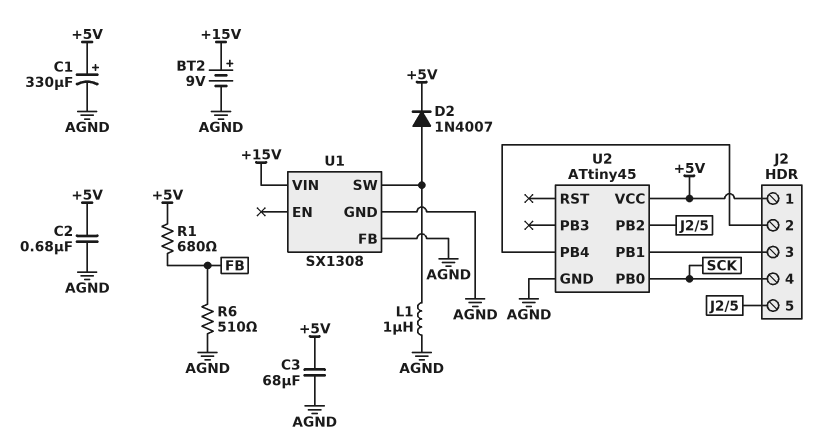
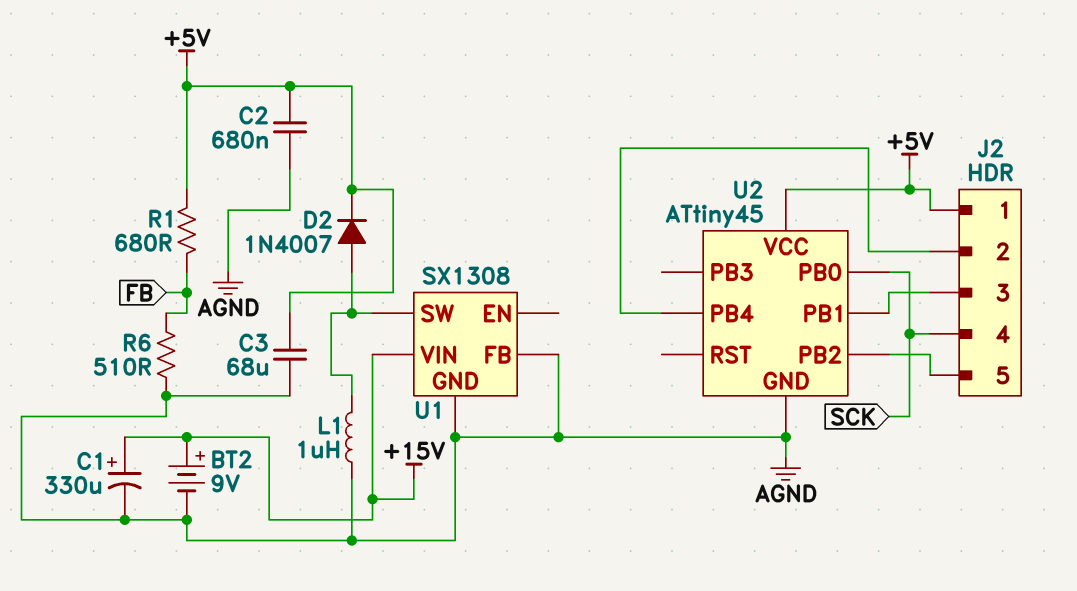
C1: 330uF (plus +5V, minus AGND) -> 330uF (plus +15V, minus AGND)

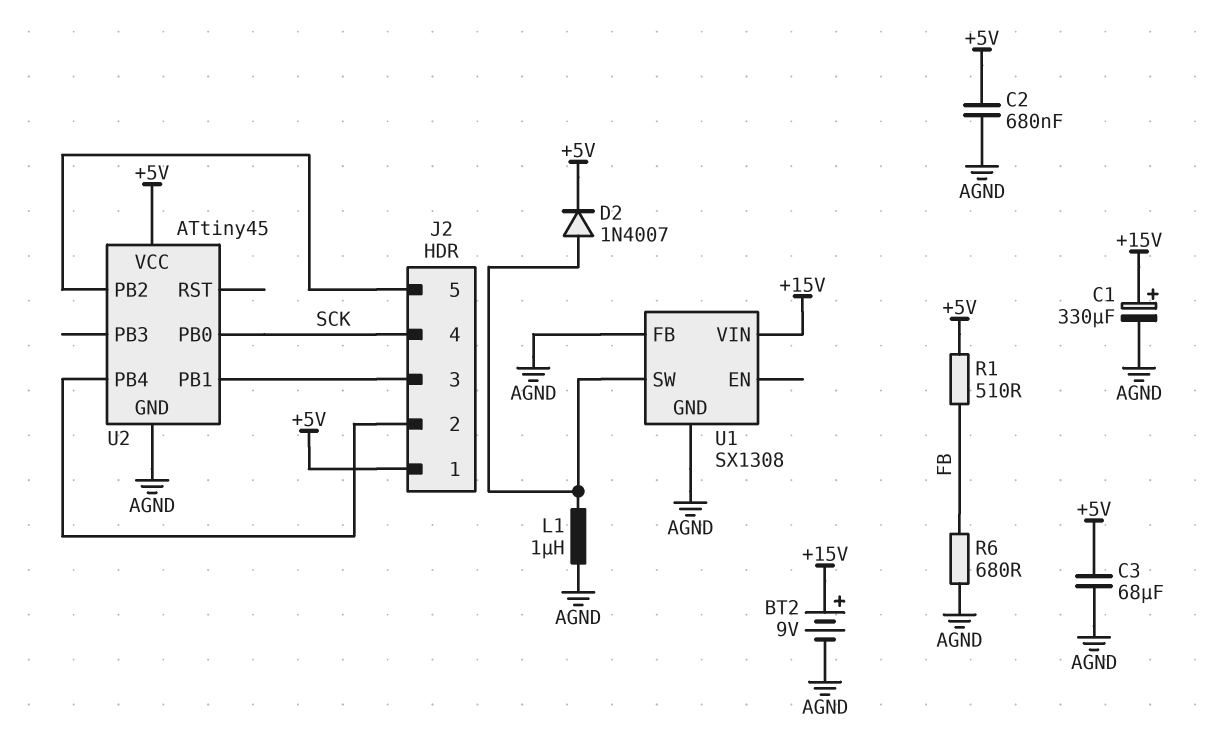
R1: 680 (+5V, FB) -> 510 (+5V, FB)
R6: 510 (AGND, FB) -> 680 (AGND, FB)

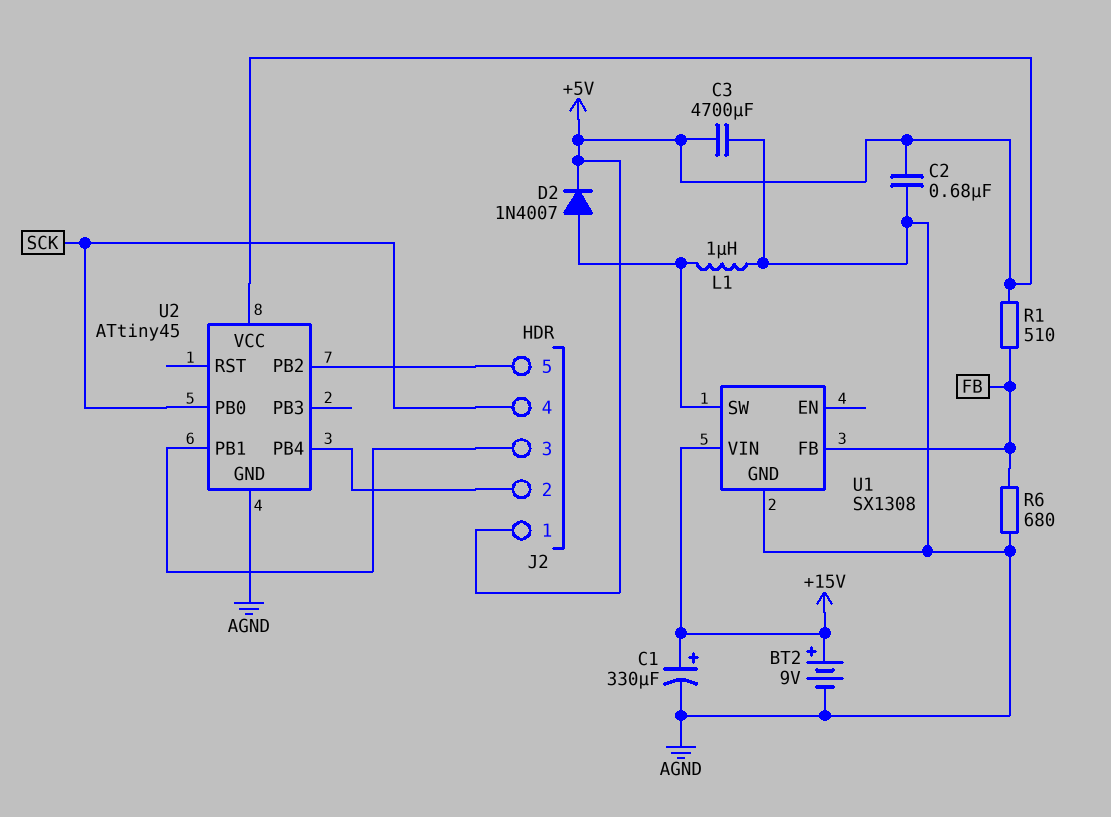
C3: 68uF (+5V, AGND) -> 4700uF (+5V, AGND)
U1 pin FB: AGND -> FB

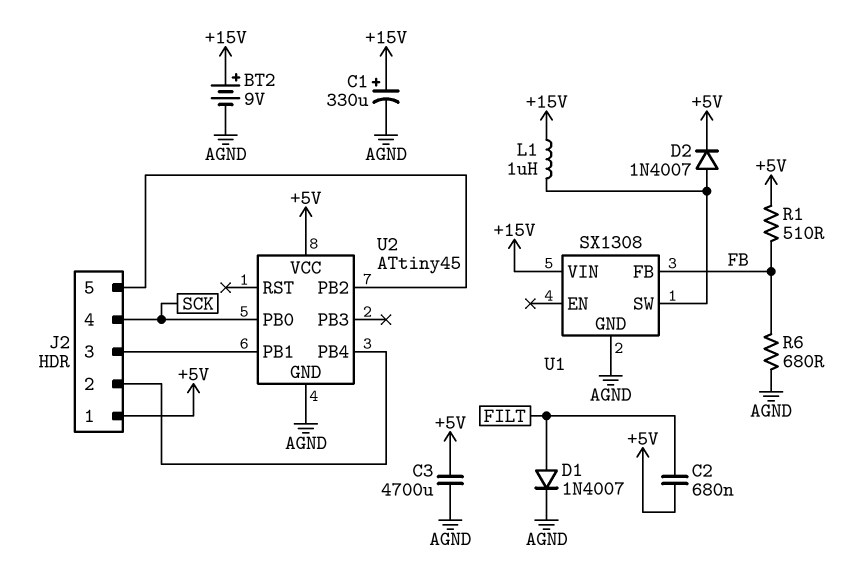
C2: 680nF (+5V, AGND) -> 680nF (+5V, FILT)
D1: none -> diode 1N4007 (A FILT, K AGND)
L1: 1uH (AGND, U1/SW) -> 1uH (+15V, U1/SW)

